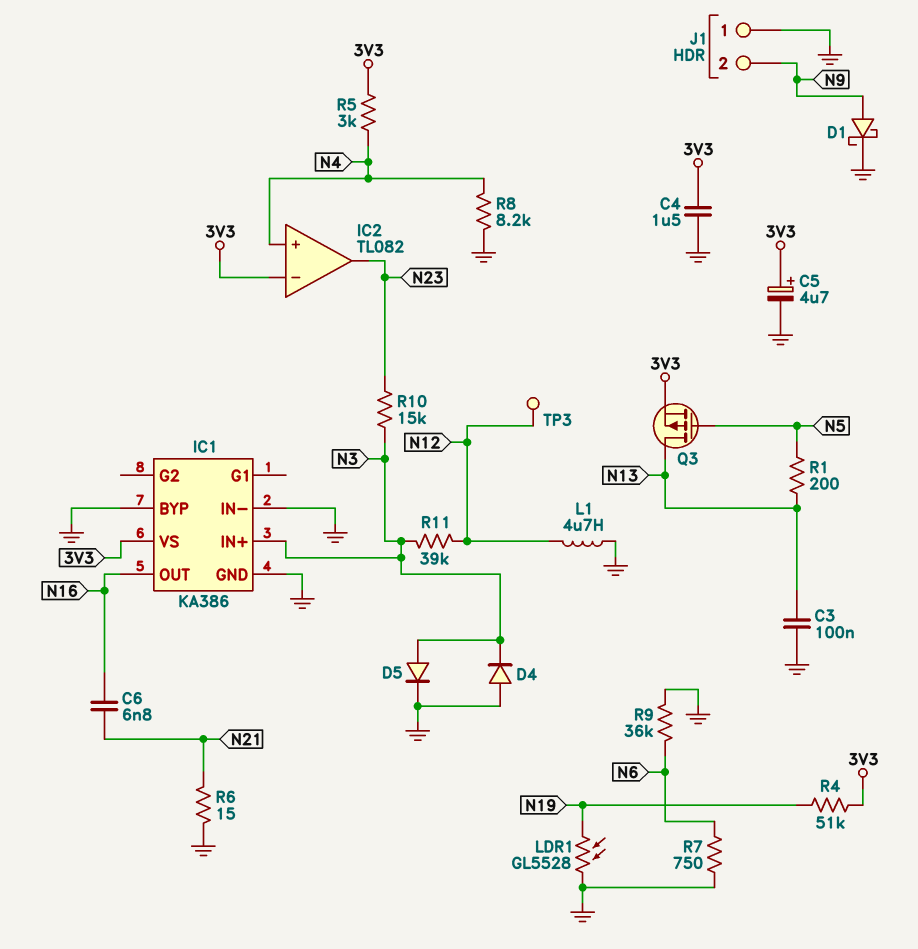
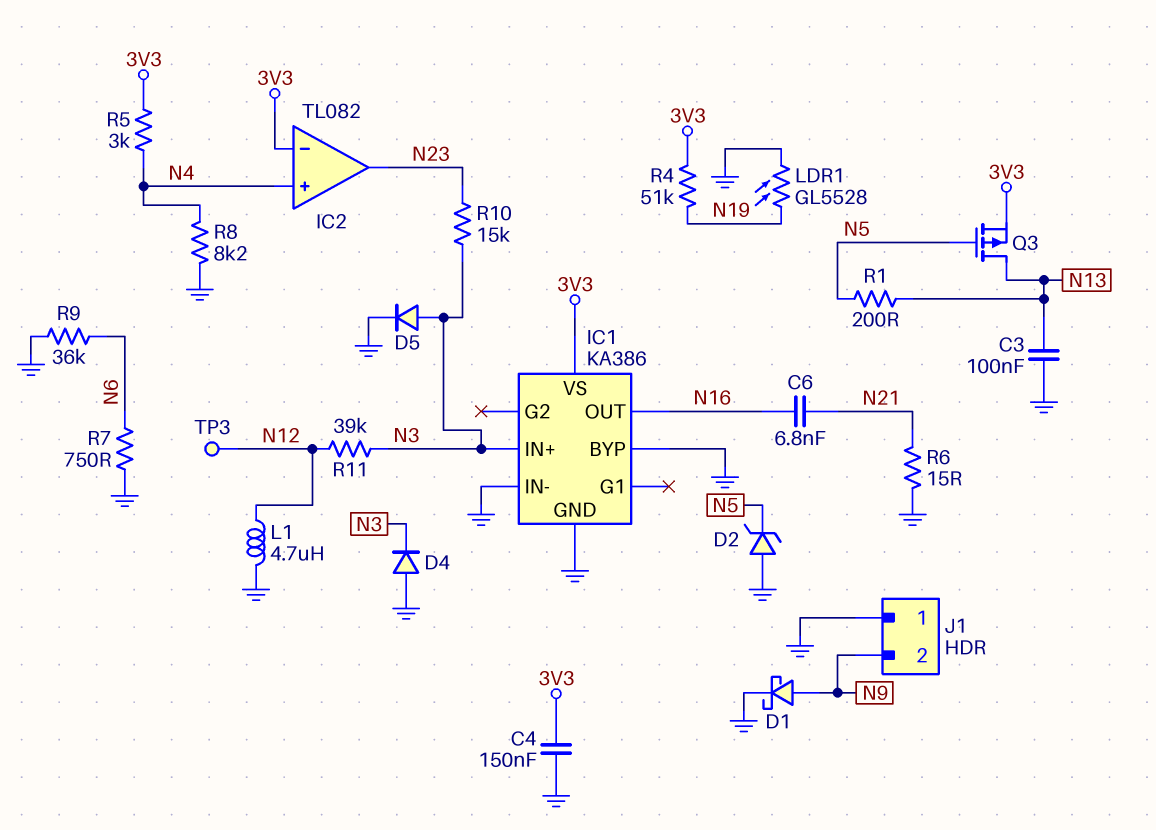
C4: 1.5uF (3V3, GND) -> 150nF (3V3, GND)
C5: 4.7uF (plus 3V3, minus GND) -> none
D2: none -> zener (A GND, K N5)

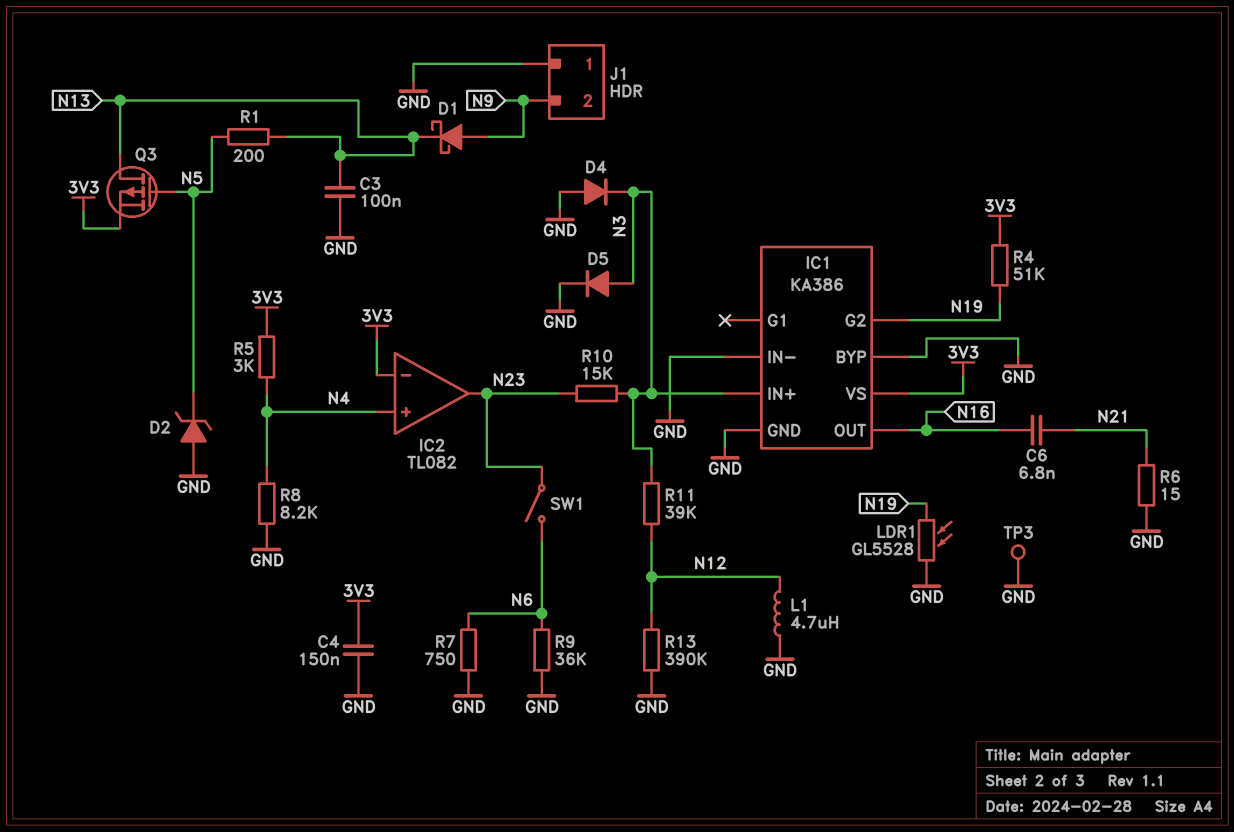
D1: schottky (A N9, K GND) -> schottky (A N9, K N13)
IC1 pin G2: none -> N19
R13: none -> 390k (GND, N12)
SW1: none -> switch (N6, N23)
TP3: test point (N12) -> test point (GND)

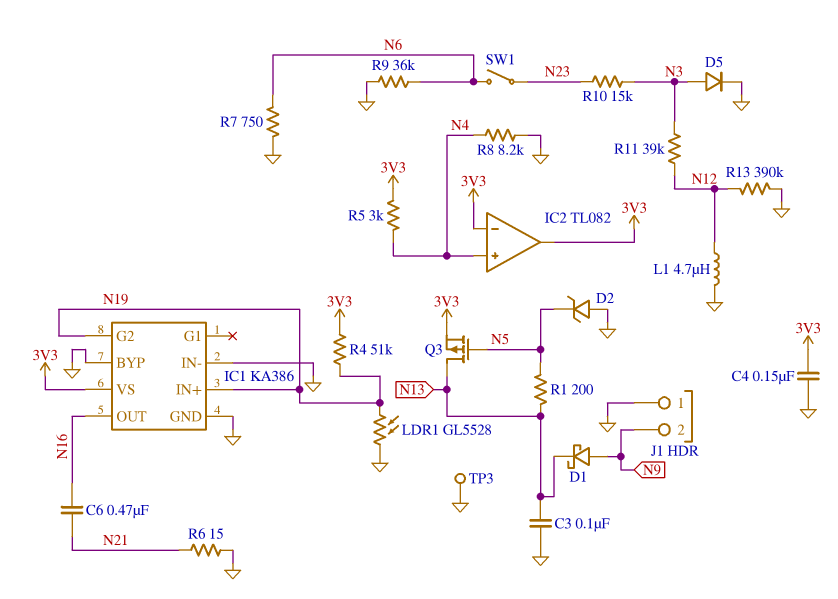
C6: 6.8nF (N16, N21) -> 470nF (N16, N21)
D4: diode (A GND, K N3) -> none
IC1 pin IN+: N3 -> N19
IC2 pin out: N23 -> 3V3

